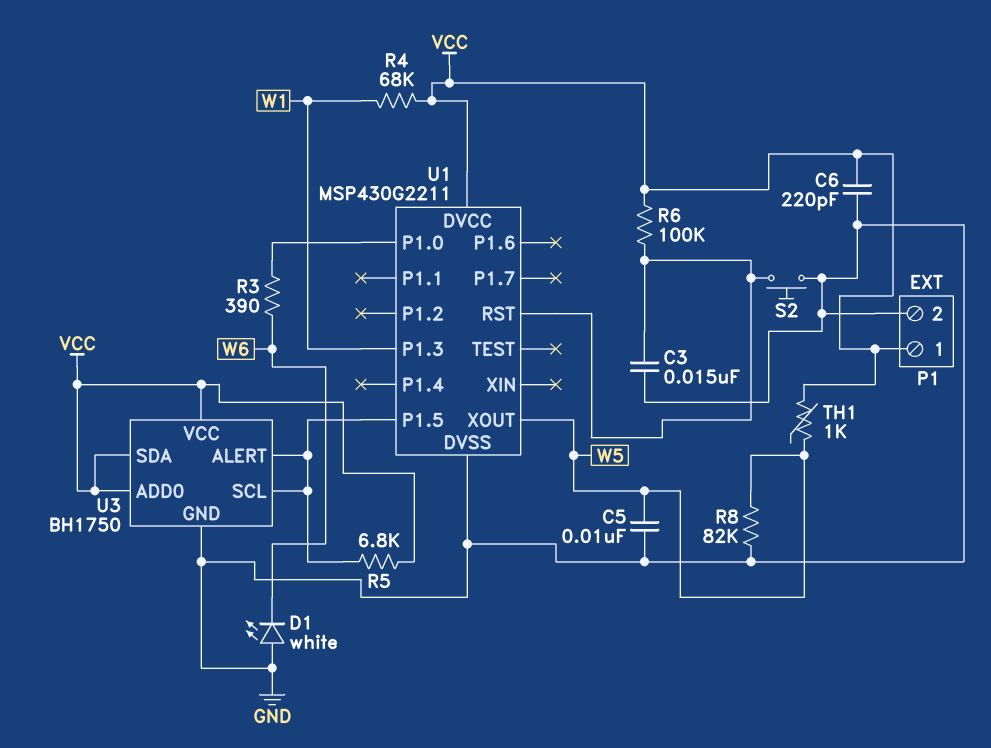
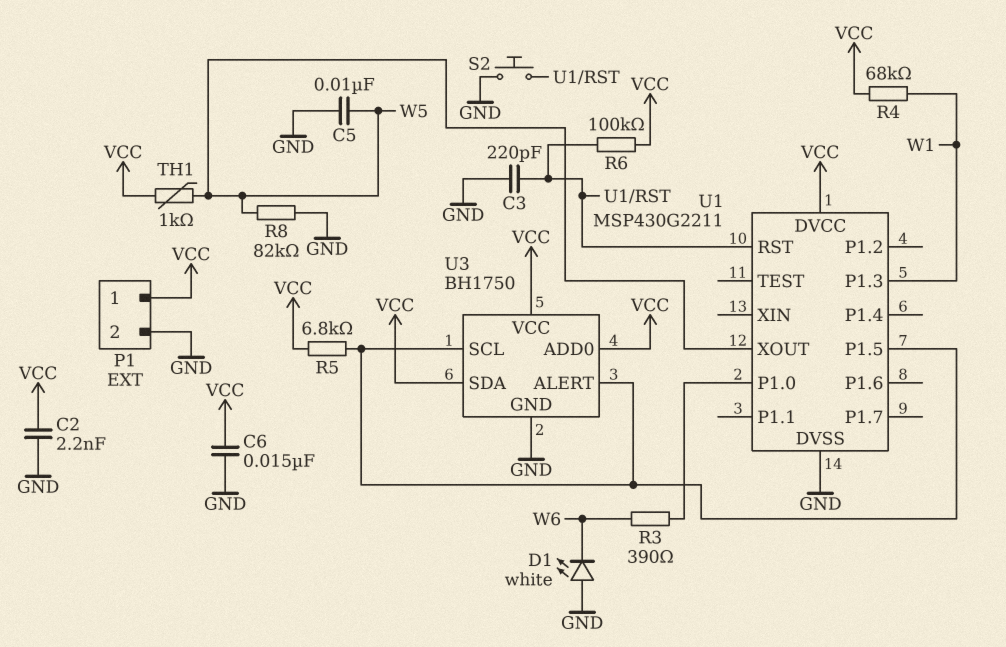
C2: none -> 2.2nF (GND, VCC)
C3: 15nF (GND, U1/RST) -> 220pF (GND, U1/RST)
C6: 220pF (GND, VCC) -> 15nF (GND, VCC)

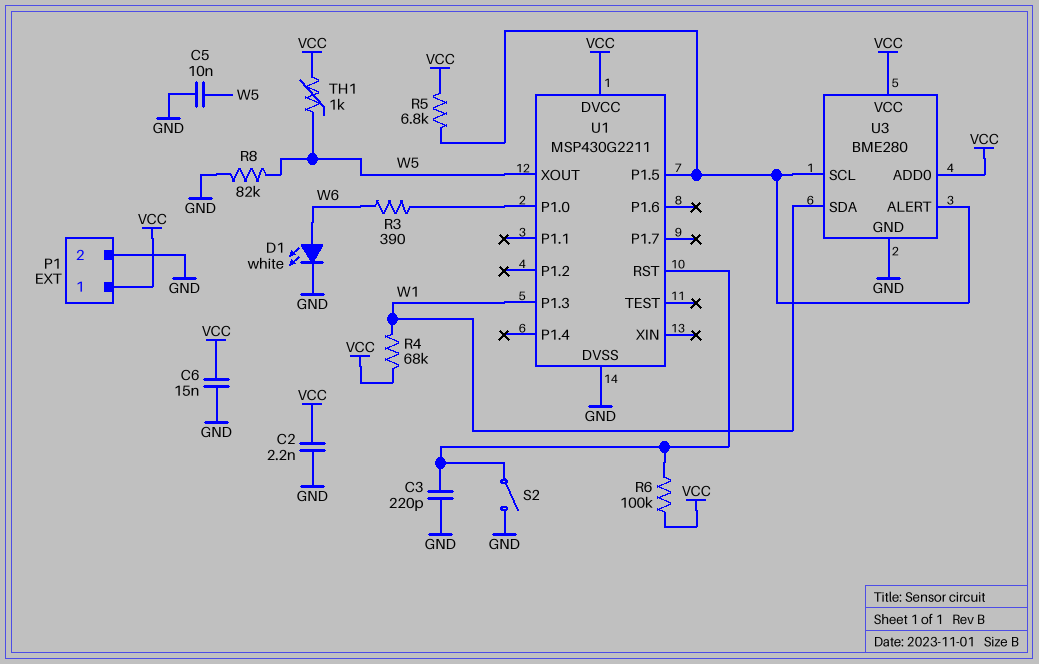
D1: LED white (A GND, K W6) -> LED white (A W6, K GND)
S2: button (GND, U1/RST) -> switch (GND, U1/RST)
U3: BH1750 -> BME280
U3 pin SDA: VCC -> W1

